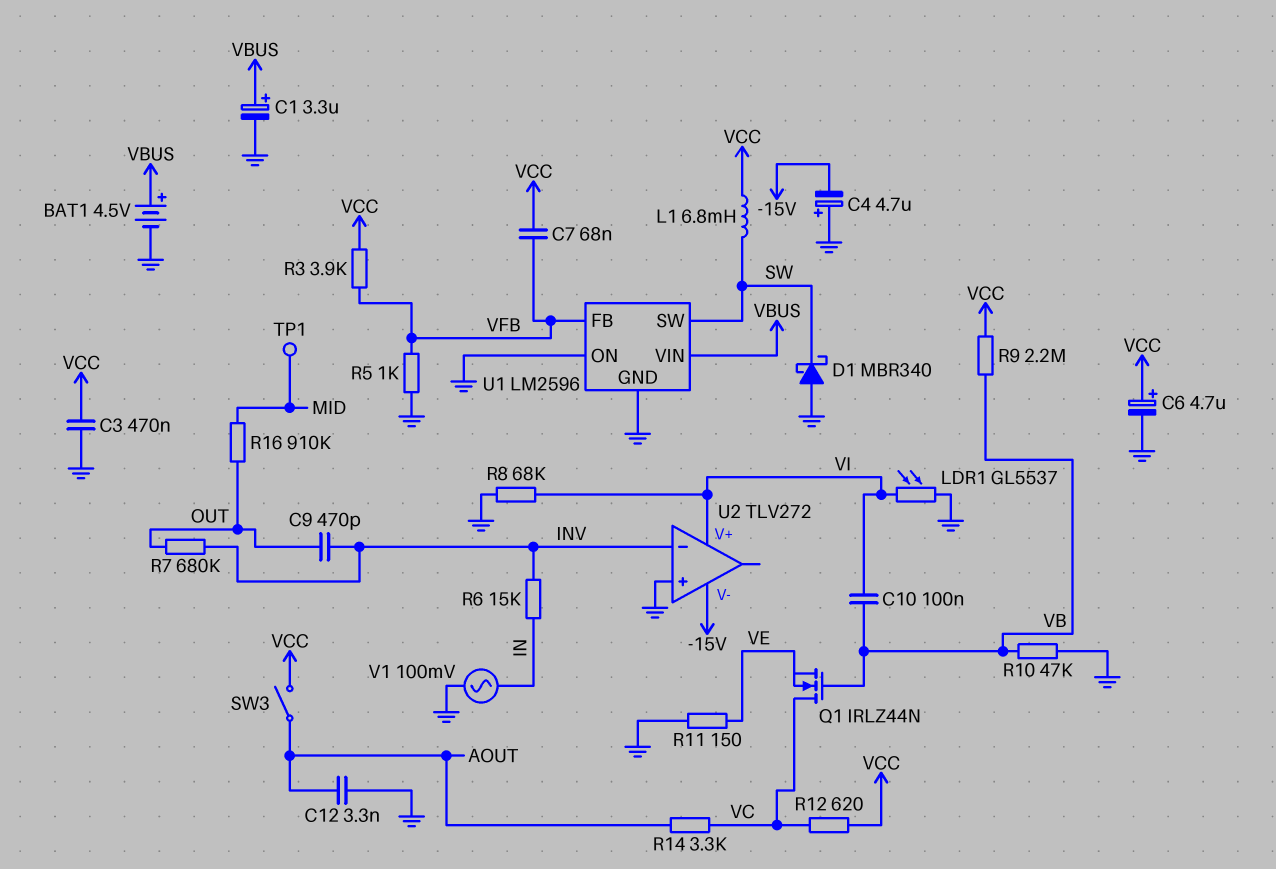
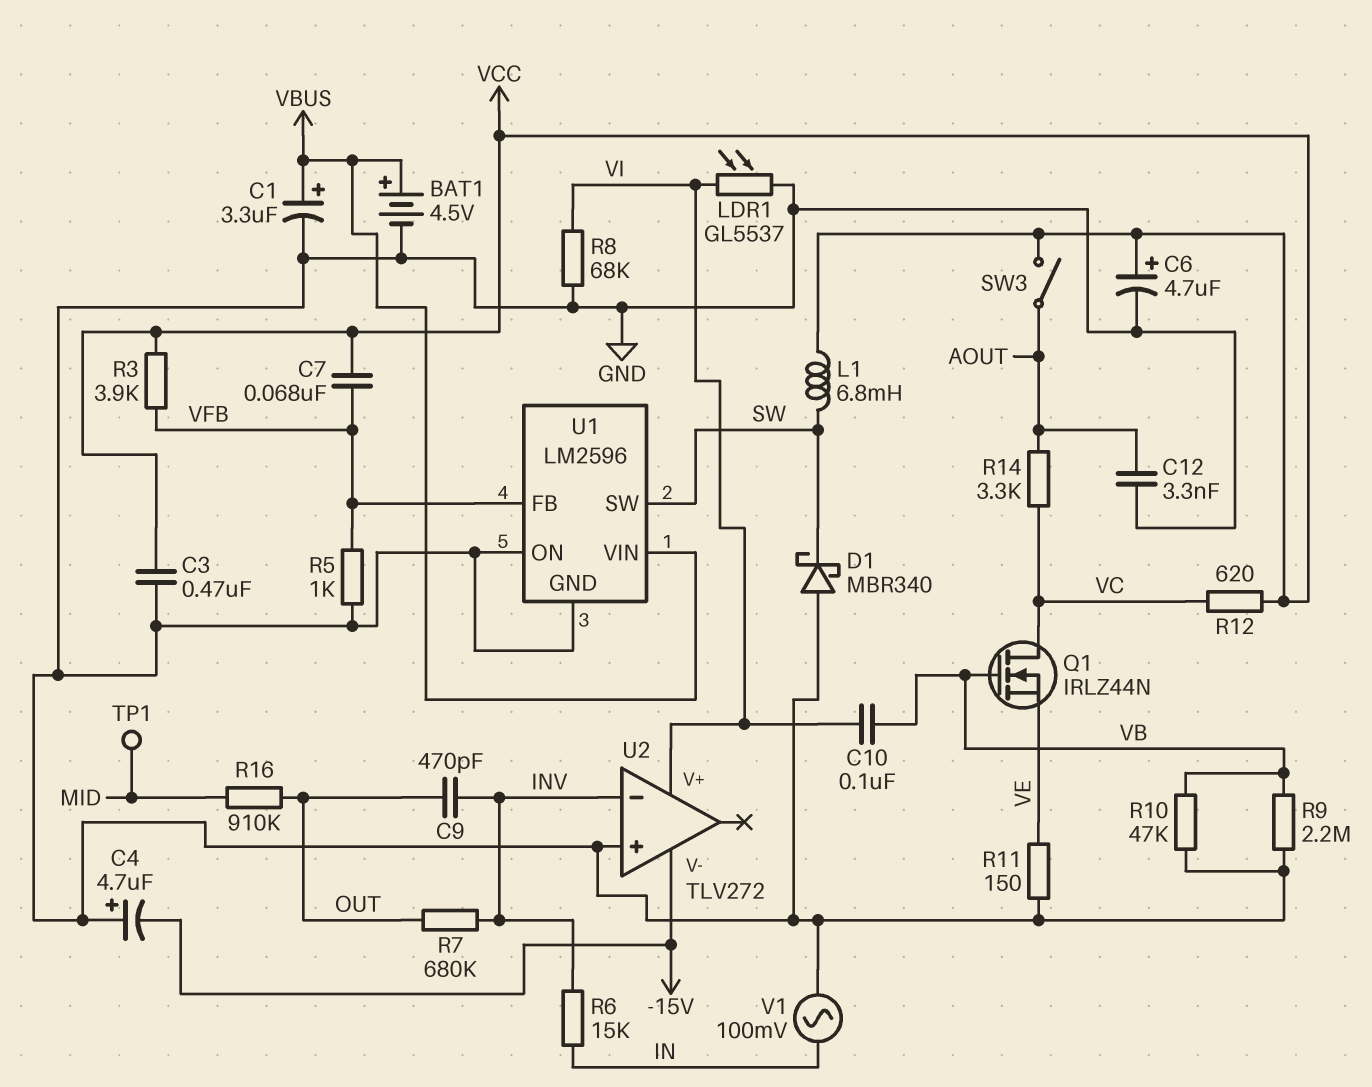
R9: 2.2M (VB, VCC) -> 2.2M (GND, VB)

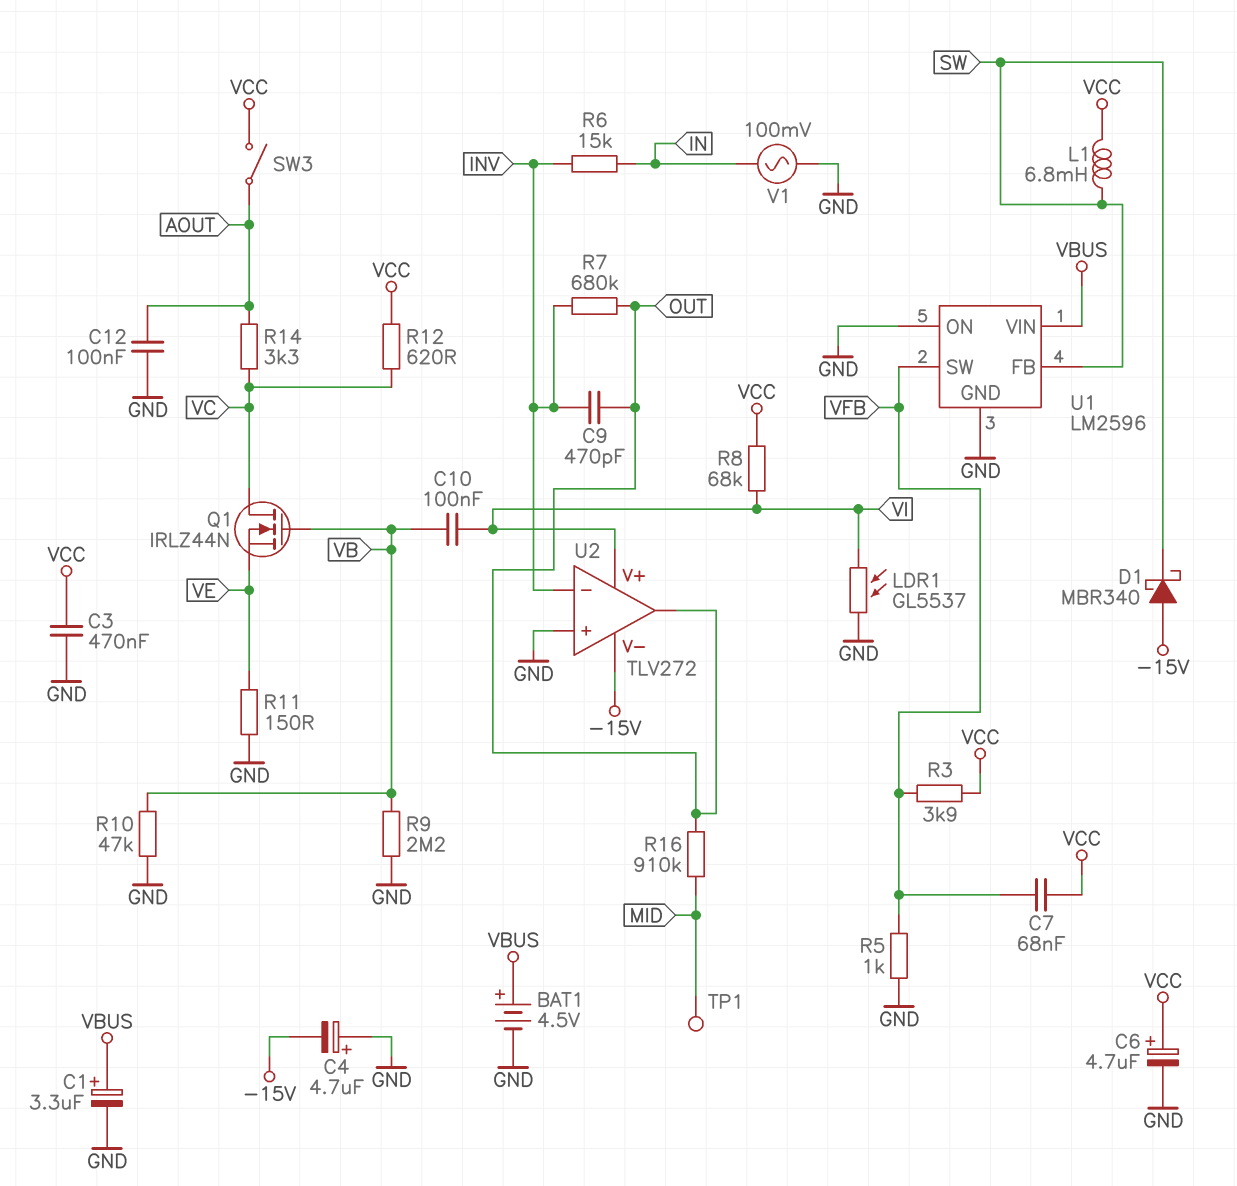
C12: 3.3nF (AOUT, GND) -> 100nF (AOUT, GND)
D1: schottky MBR340 (A GND, K SW) -> schottky MBR340 (A -15V, K SW)
R8: 68k (GND, VI) -> 68k (VCC, VI)
U1 pin FB: VFB -> SW
U1 pin SW: SW -> VFB
U2 pin out: none -> OUT

